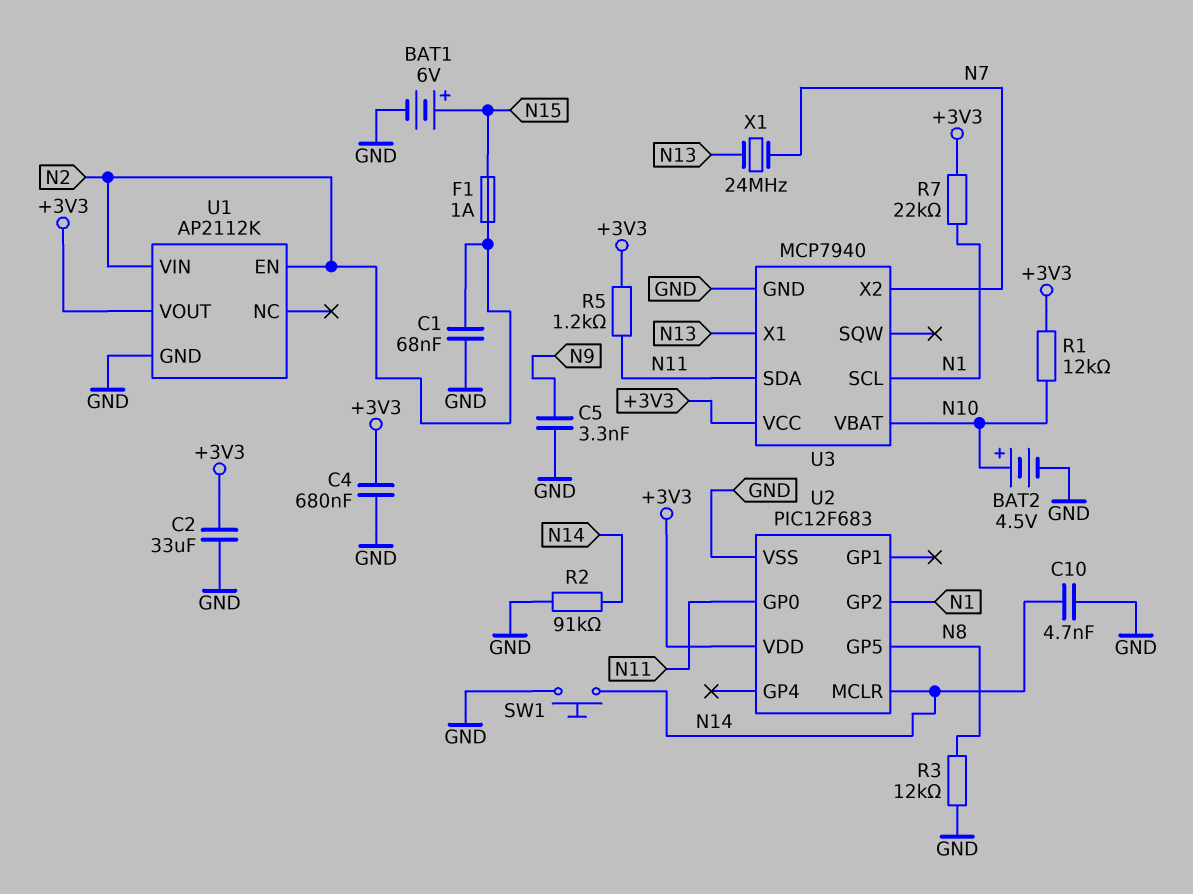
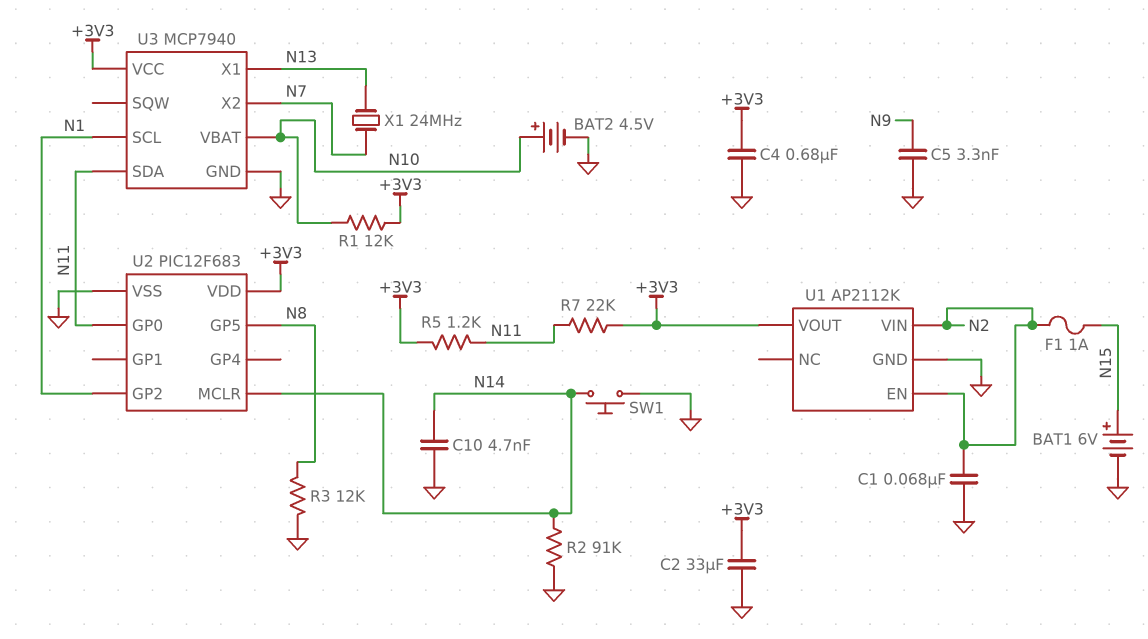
R7: 22k (+3V3, N1) -> 22k (+3V3, N11)

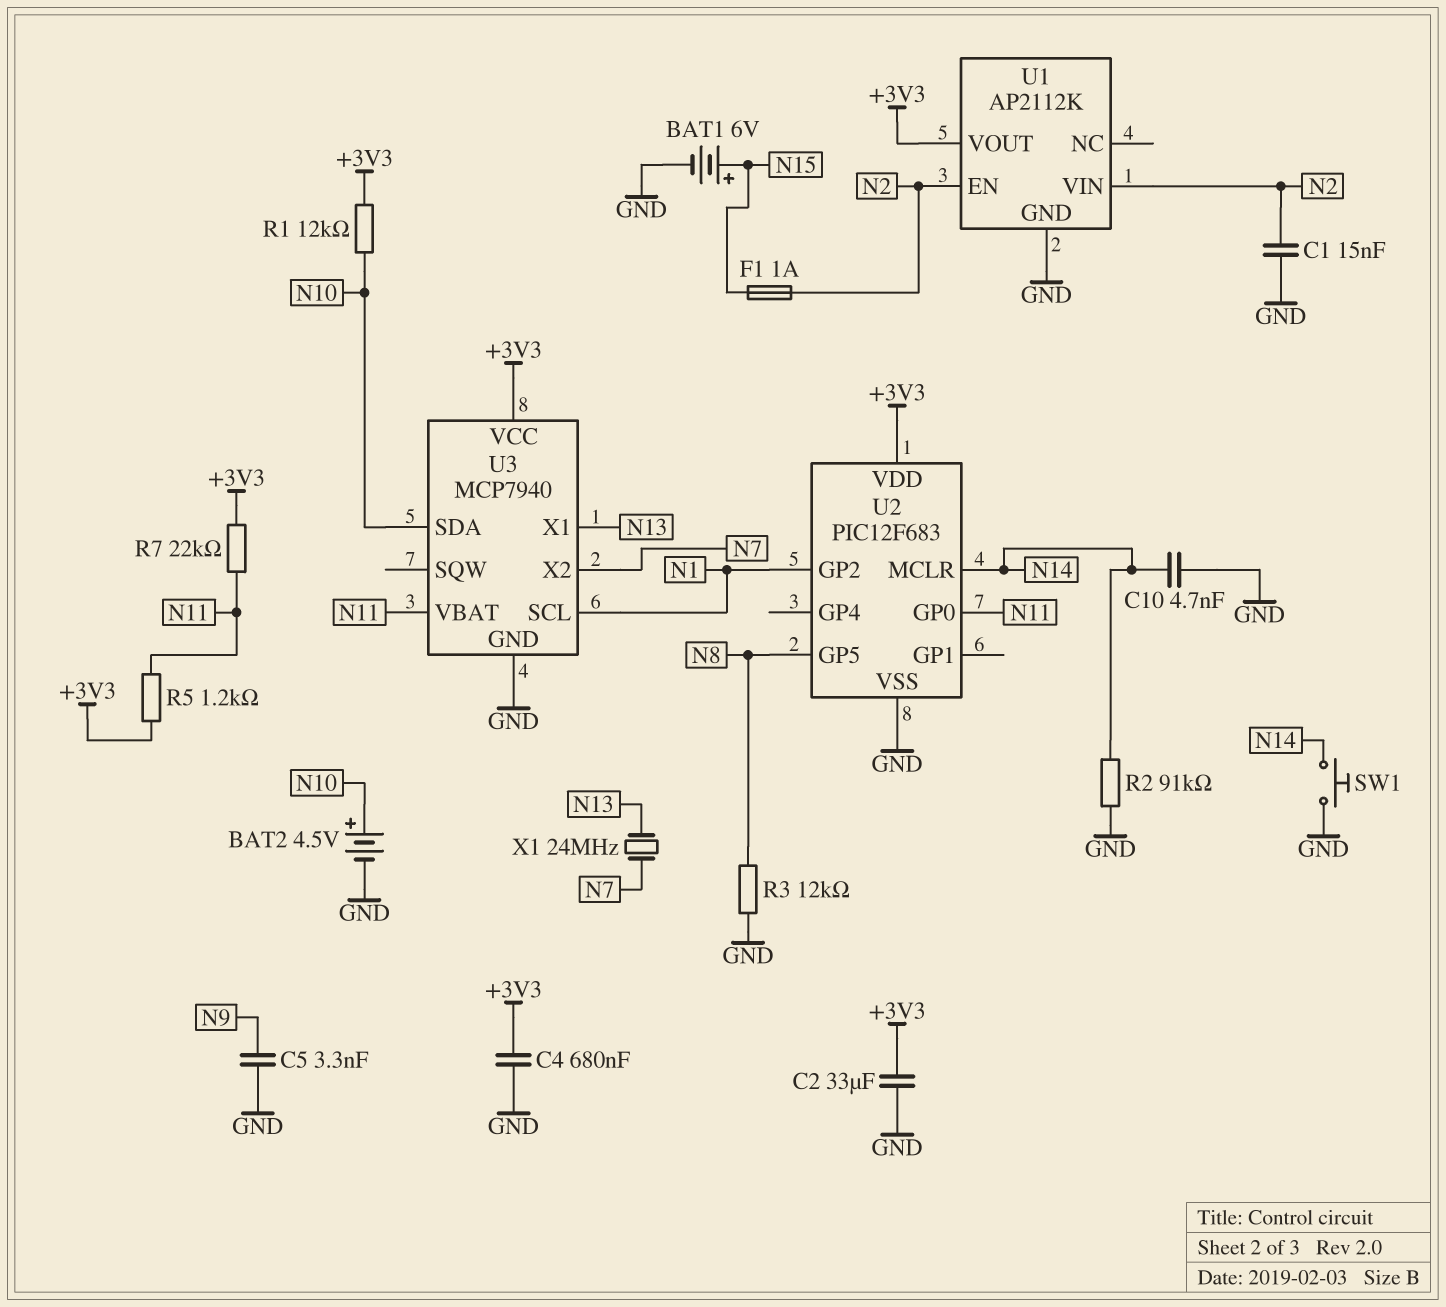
C1: 68nF (GND, N2) -> 15nF (GND, N2)
U3 pin SDA: N11 -> N10
U3 pin VBAT: N10 -> N11

